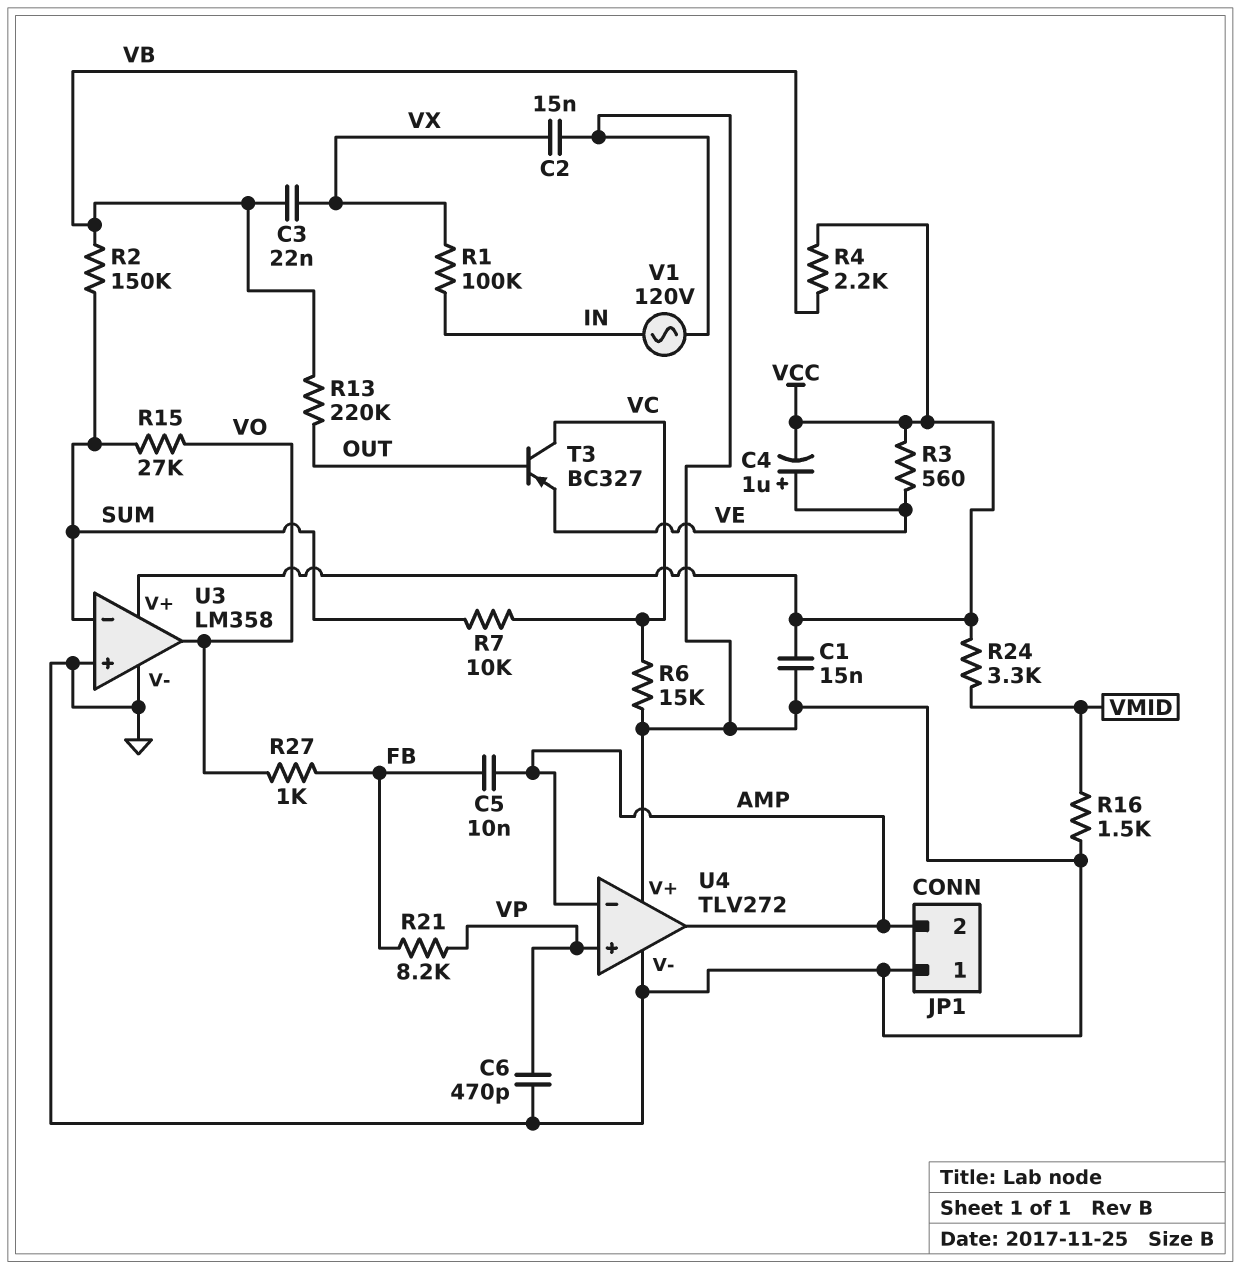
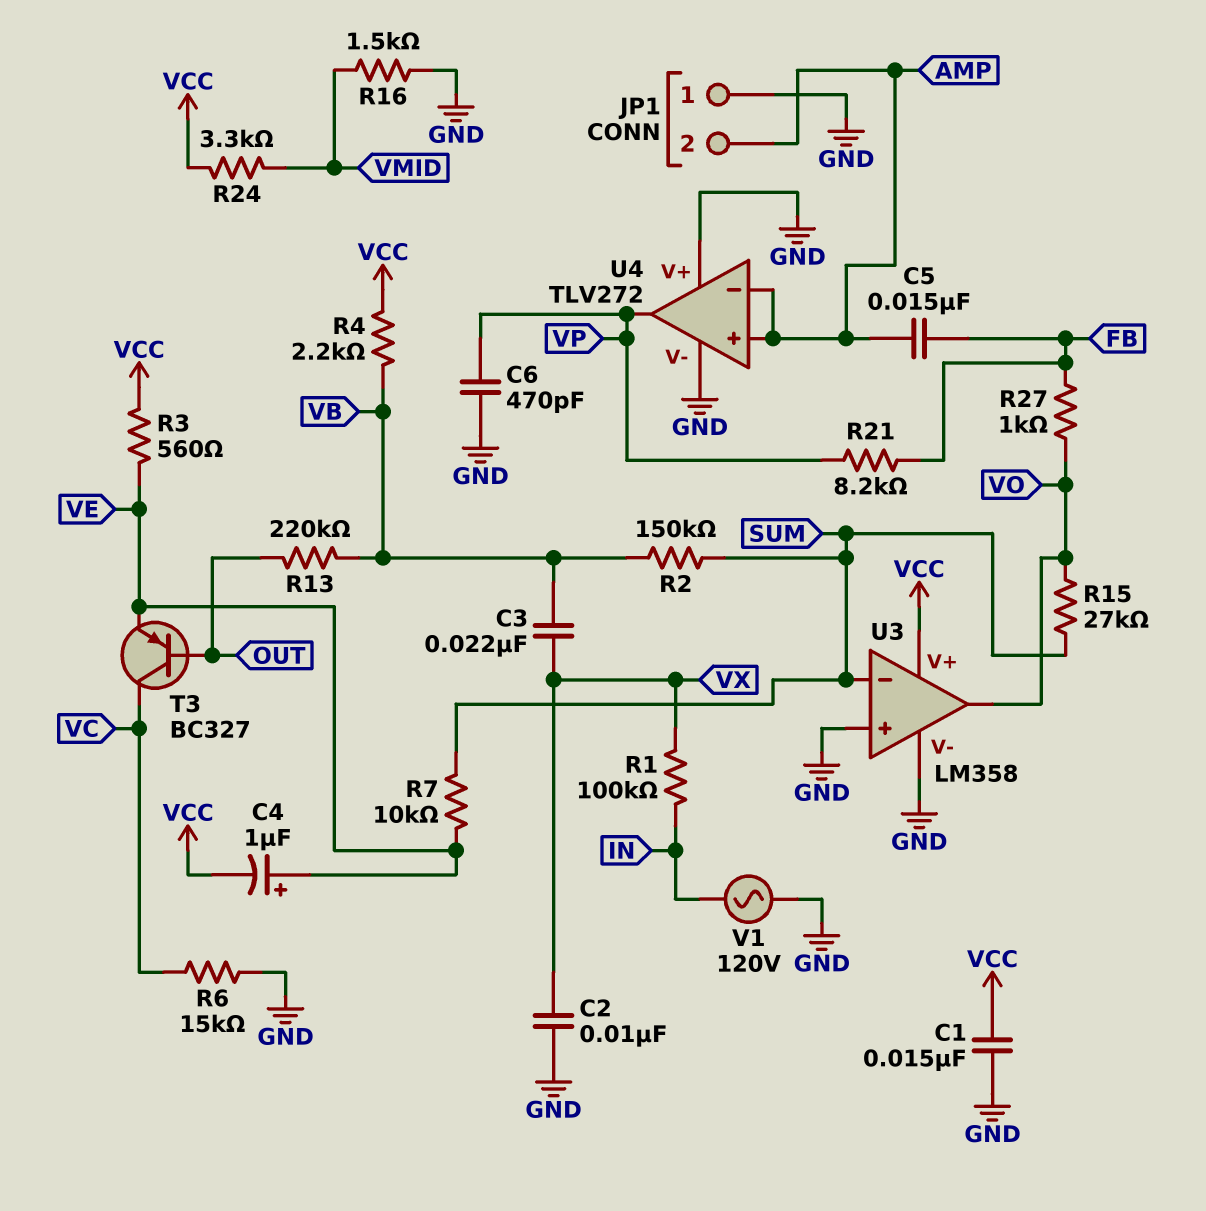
C2: 15nF (GND, VX) -> 10nF (GND, VX)
C5: 10nF (AMP, FB) -> 15nF (AMP, FB)
R7: 10k (SUM, VC) -> 10k (SUM, VE)
U4 pin in+: VP -> AMP
U4 pin out: AMP -> VP

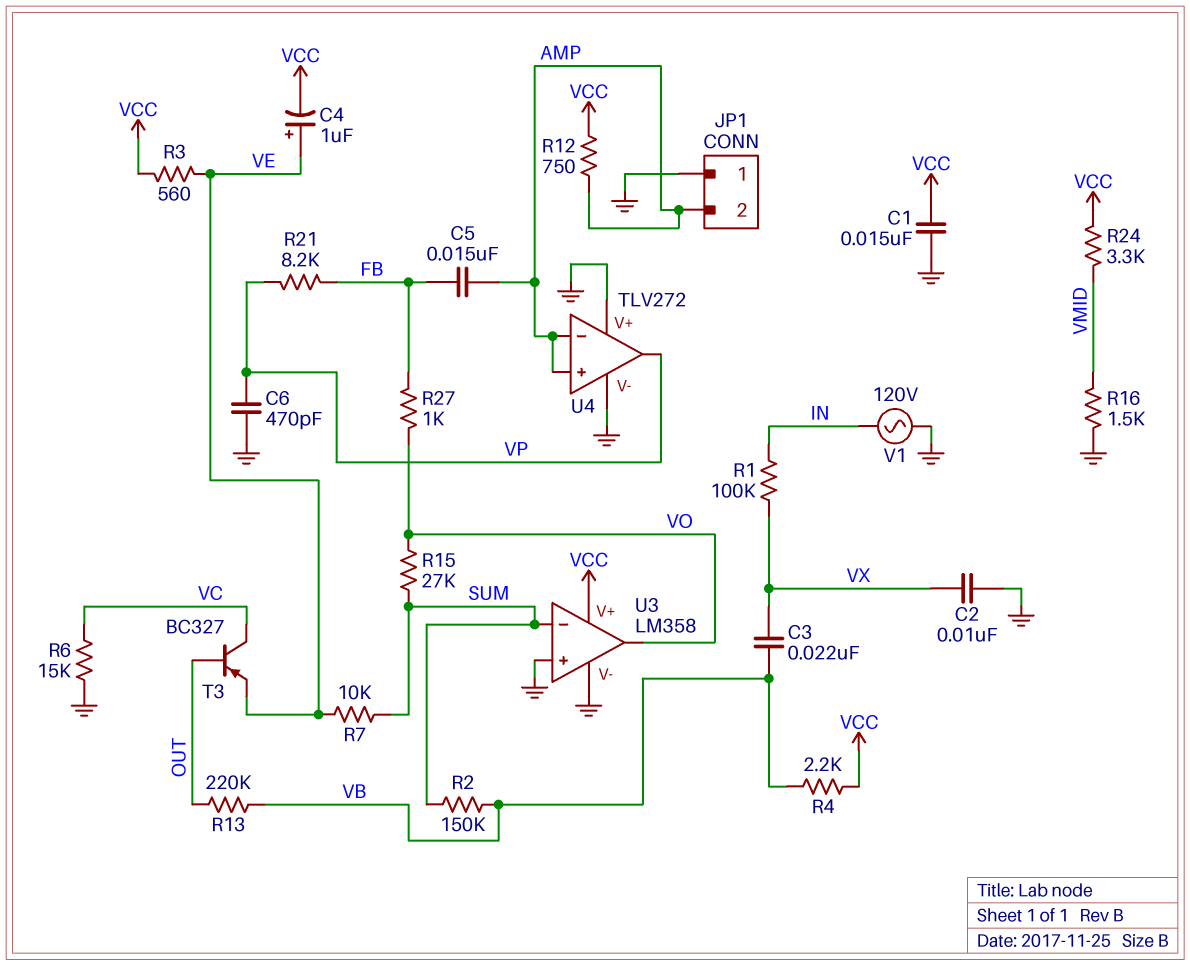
R12: none -> 750 (AMP, VCC)

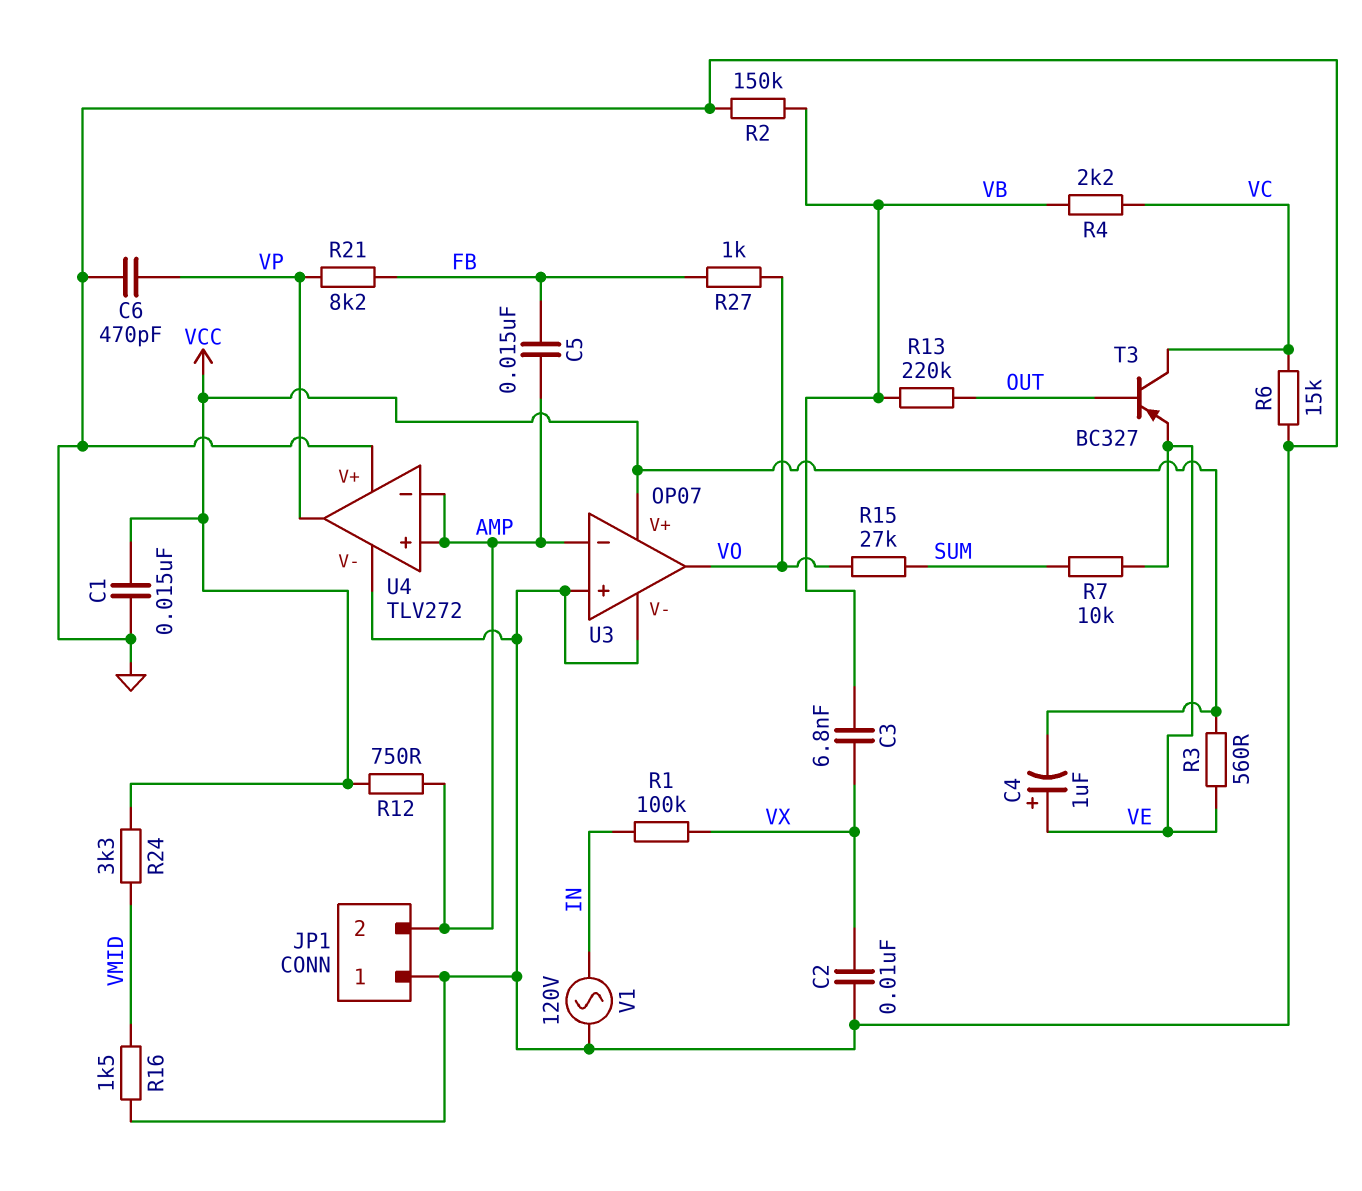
C3: 22nF (VB, VX) -> 6.8nF (VB, VX)
R2: 150k (SUM, VB) -> 150k (GND, VB)
R4: 2.2k (VB, VCC) -> 2.2k (VB, VC)
U3: LM358 -> OP07
U3 pin in-: SUM -> AMP

